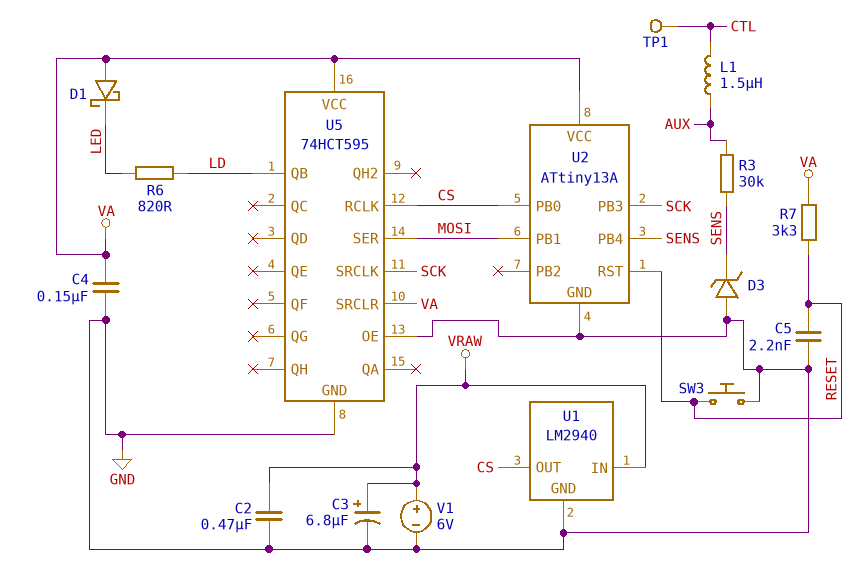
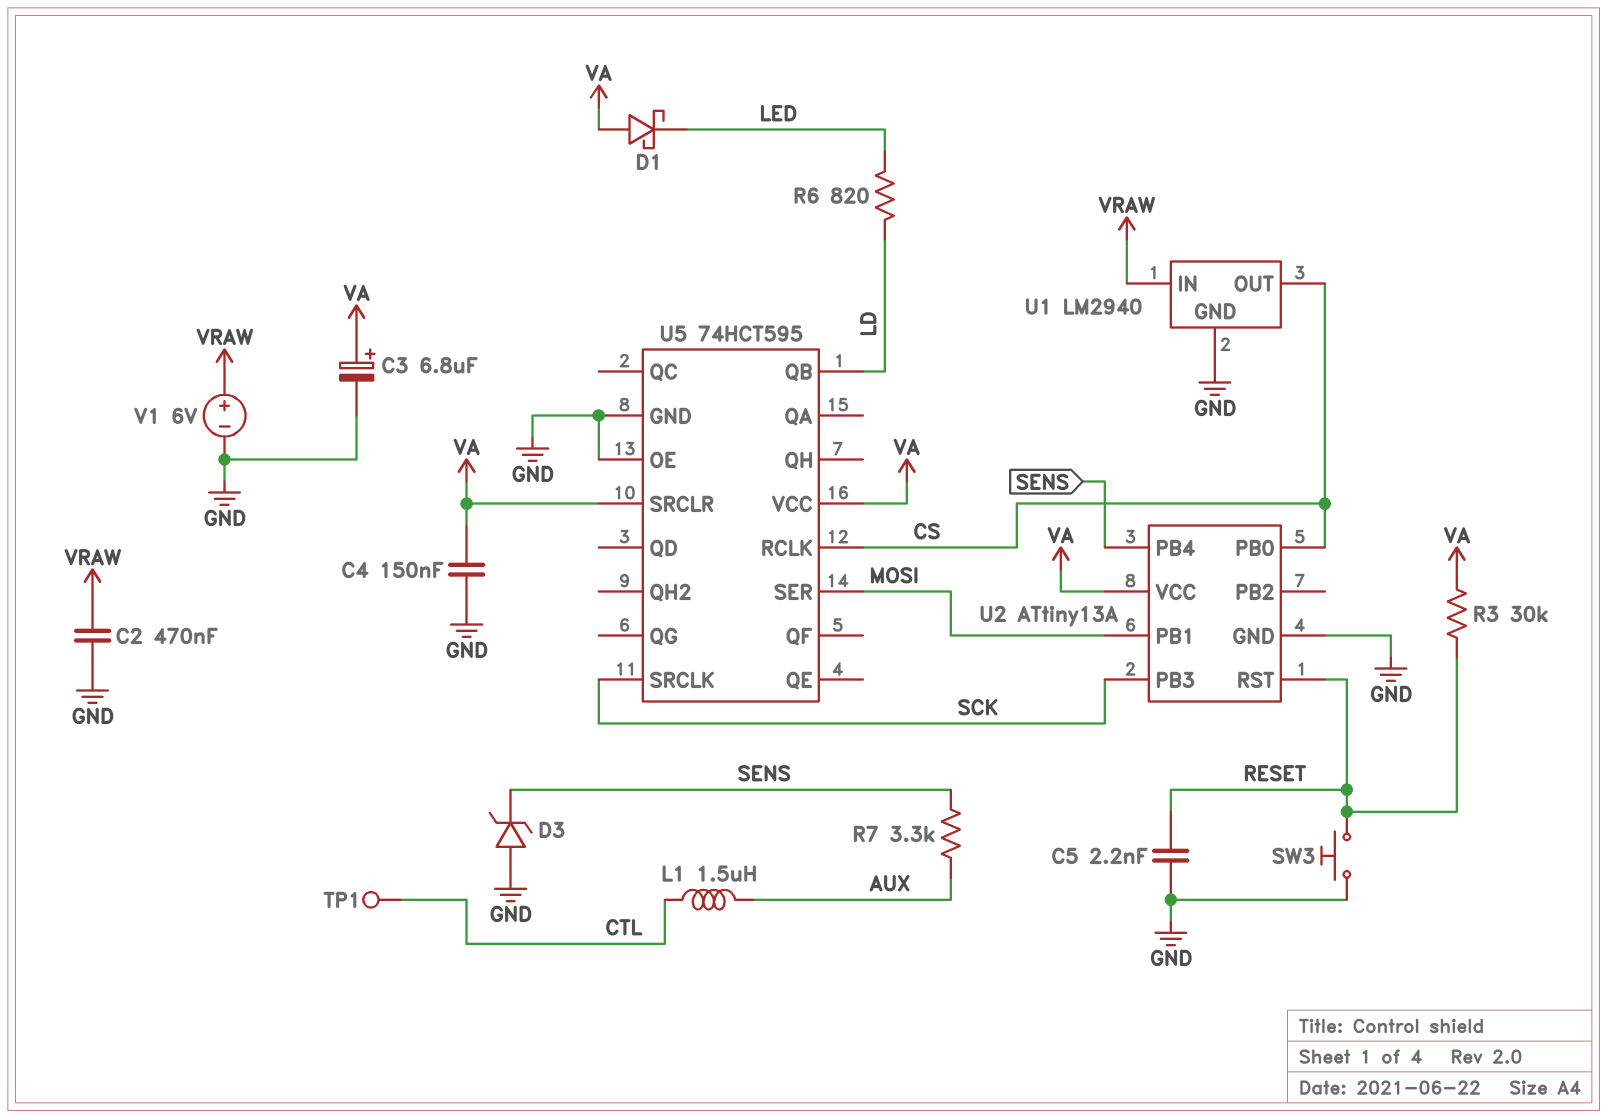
C3: 6.8uF (plus VRAW, minus GND) -> 6.8uF (plus VA, minus GND)
R3: 30k (AUX, SENS) -> 30k (RESET, VA)
R7: 3.3k (RESET, VA) -> 3.3k (AUX, SENS)

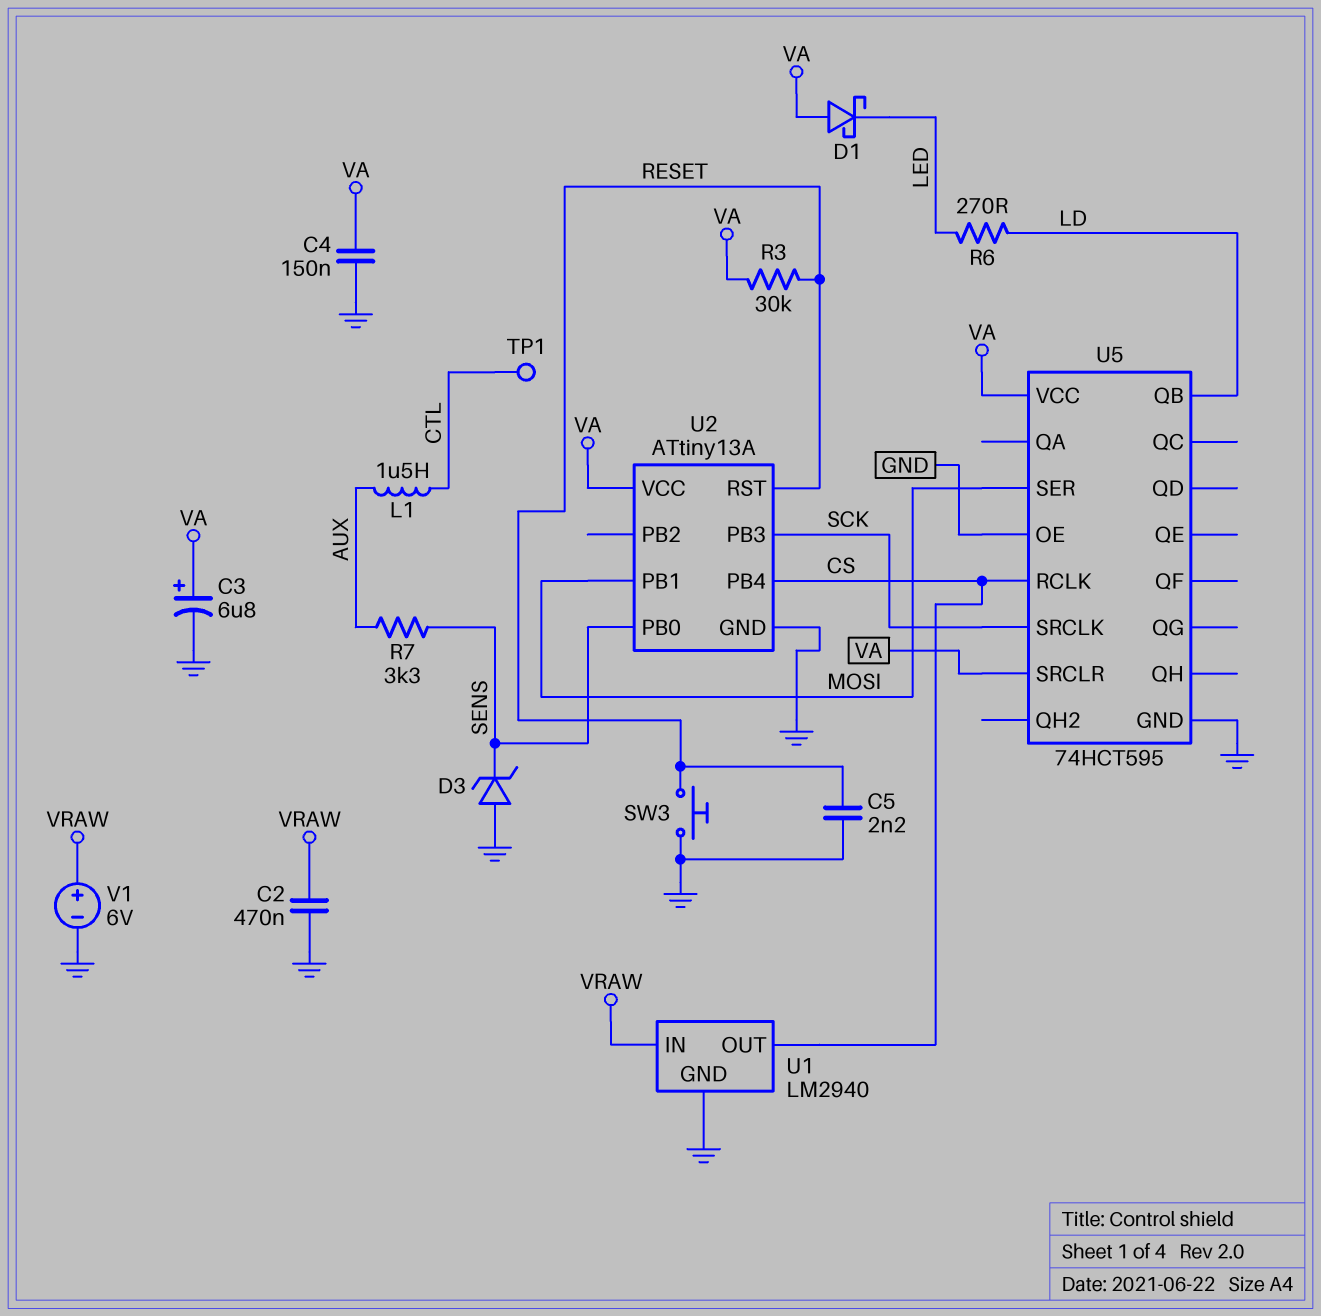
R6: 820 (LD, LED) -> 270 (LD, LED)
U2 pin PB0: CS -> SENS
U2 pin PB4: SENS -> CS

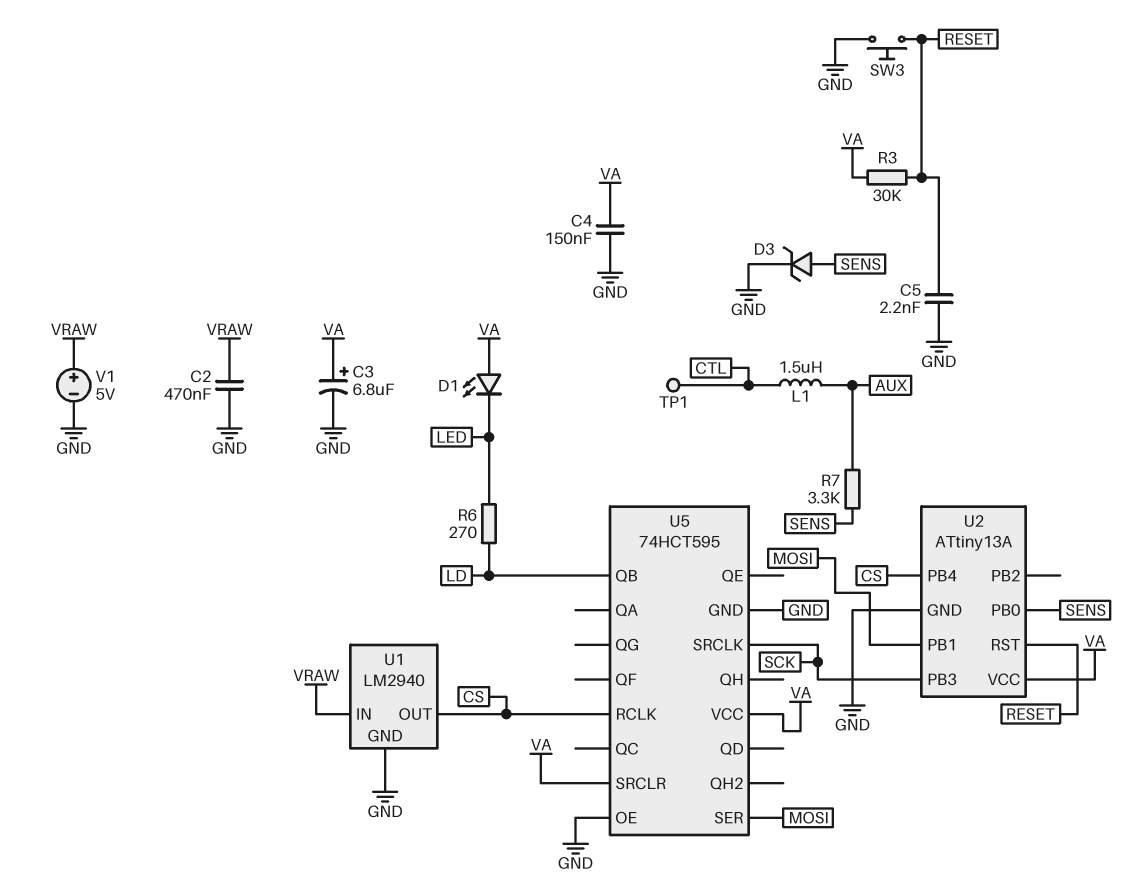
D1: schottky (A VA, K LED) -> LED (A VA, K LED)
D3: zener (A GND, K SENS) -> zener (A SENS, K GND)
V1: 6V (plus VRAW, minus GND) -> 5V (plus VRAW, minus GND)

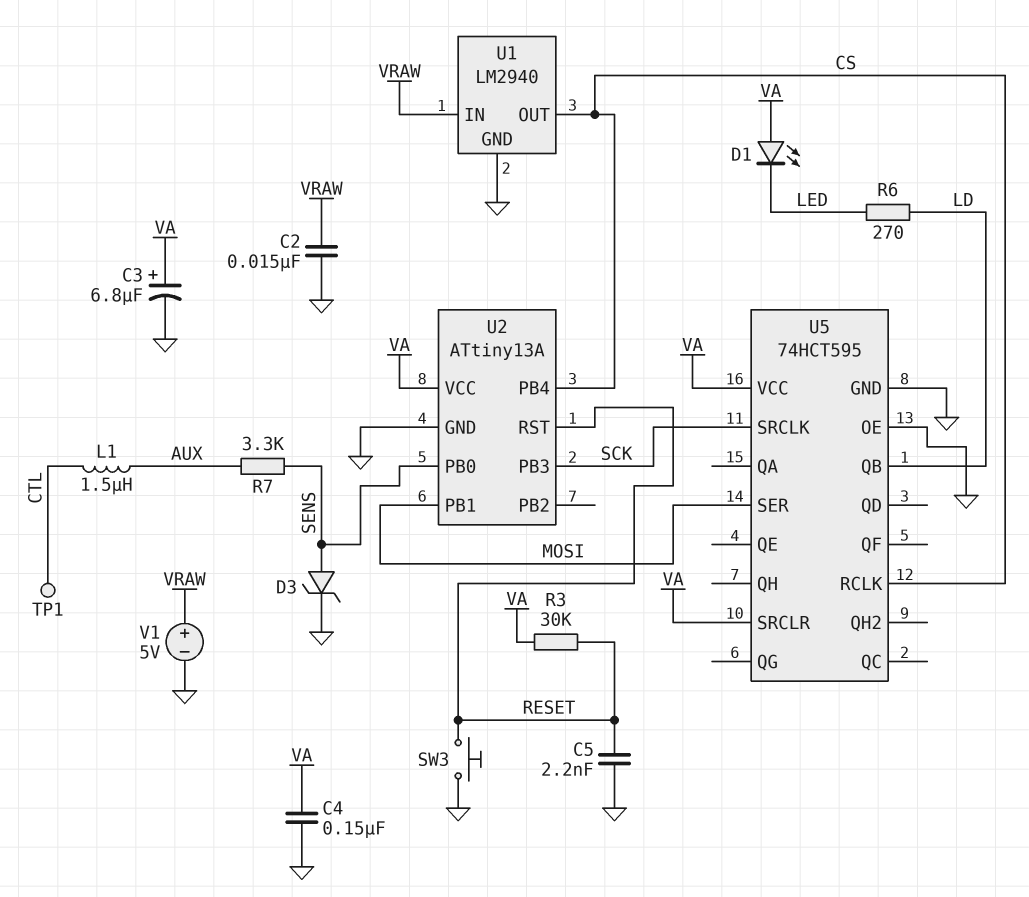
C2: 470nF (GND, VRAW) -> 15nF (GND, VRAW)

